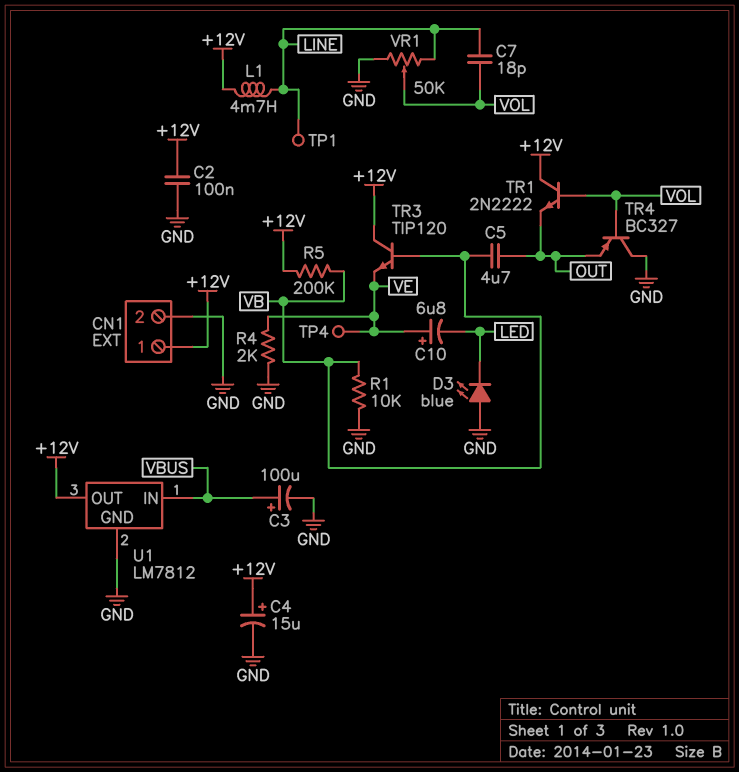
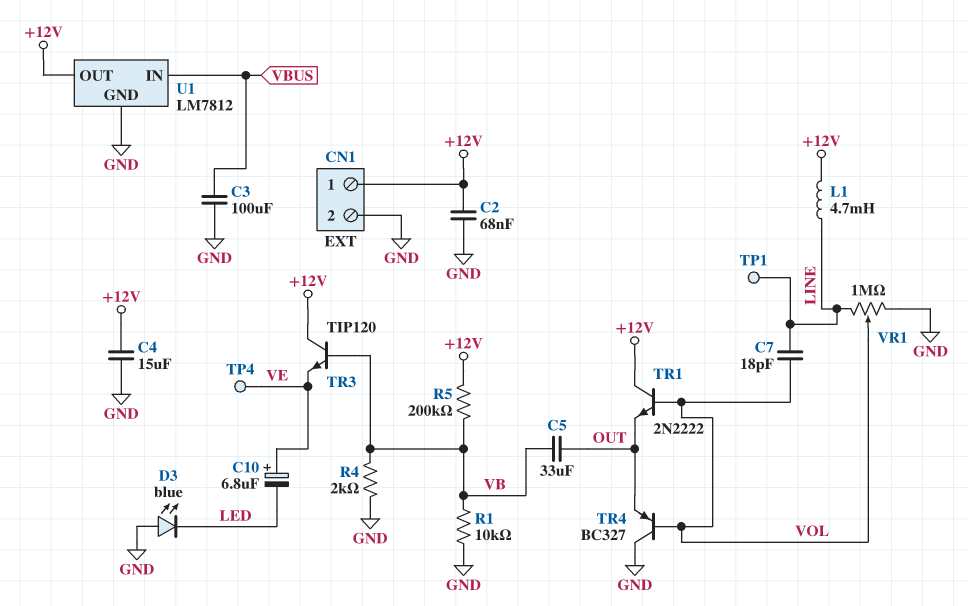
C2: 100nF (+12V, GND) -> 68nF (+12V, GND)
C3: 100uF (plus VBUS, minus GND) -> 100uF (GND, VBUS)
C4: 15uF (plus +12V, minus GND) -> 15uF (+12V, GND)
C5: 4.7uF (OUT, VB) -> 33uF (OUT, VB)
R4: 2k (GND, VE) -> 2k (GND, VB)
VR1: 50k (GND, LINE, wiper VOL) -> 1M (GND, LINE, wiper VOL)

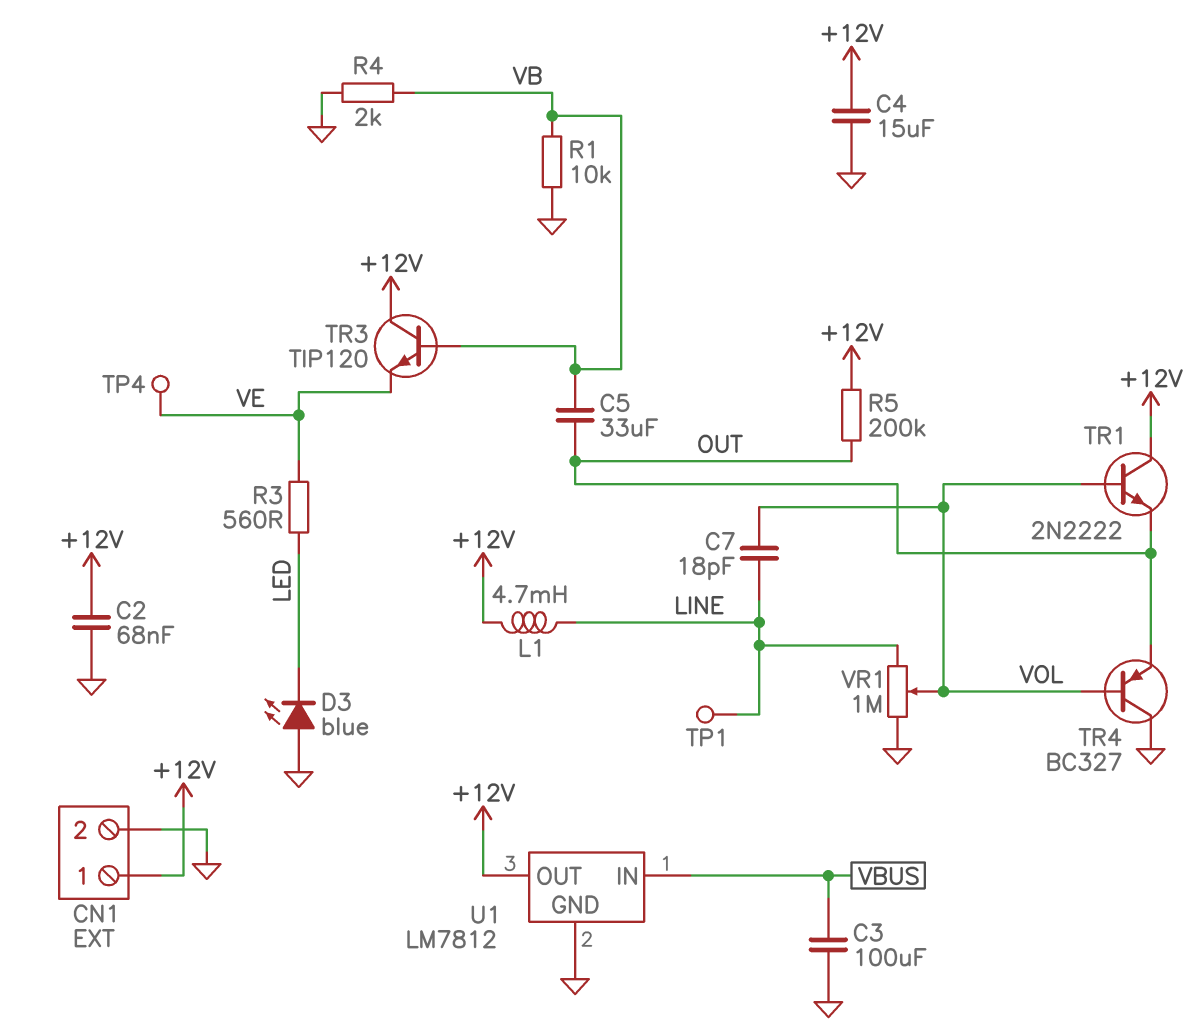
C10: 6.8uF (plus VE, minus LED) -> none
R3: none -> 560 (LED, VE)
R5: 200k (+12V, VB) -> 200k (+12V, OUT)

